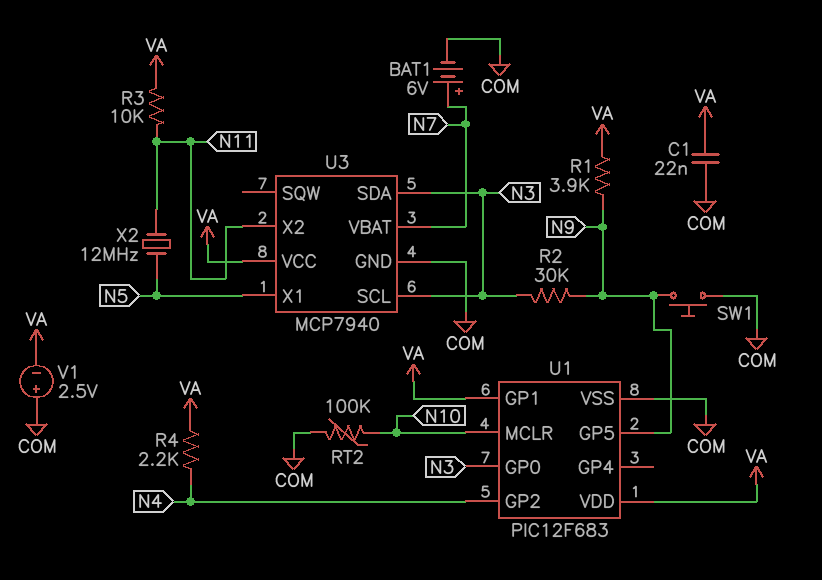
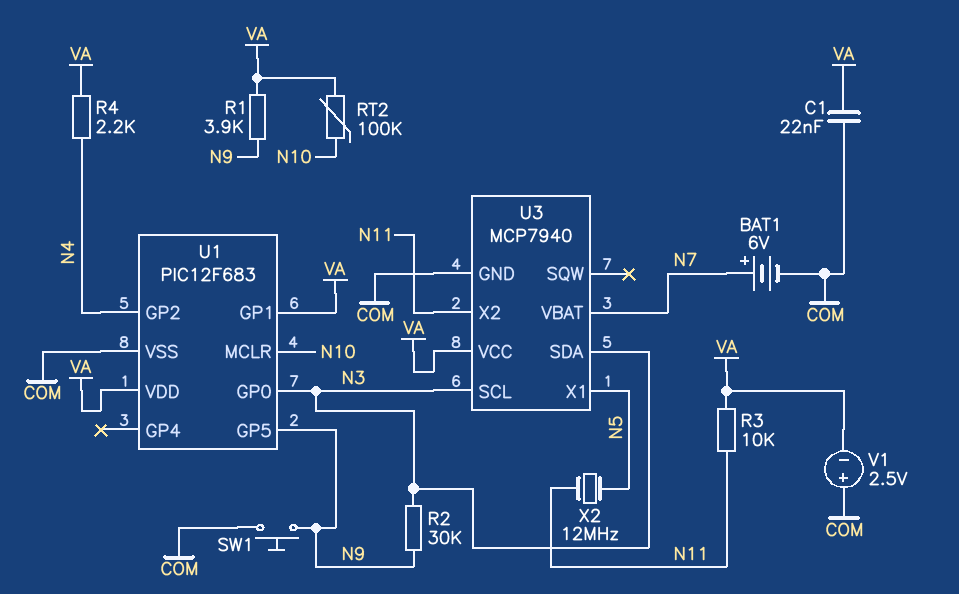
RT2: 100k (COM, N10) -> 100k (N10, VA)

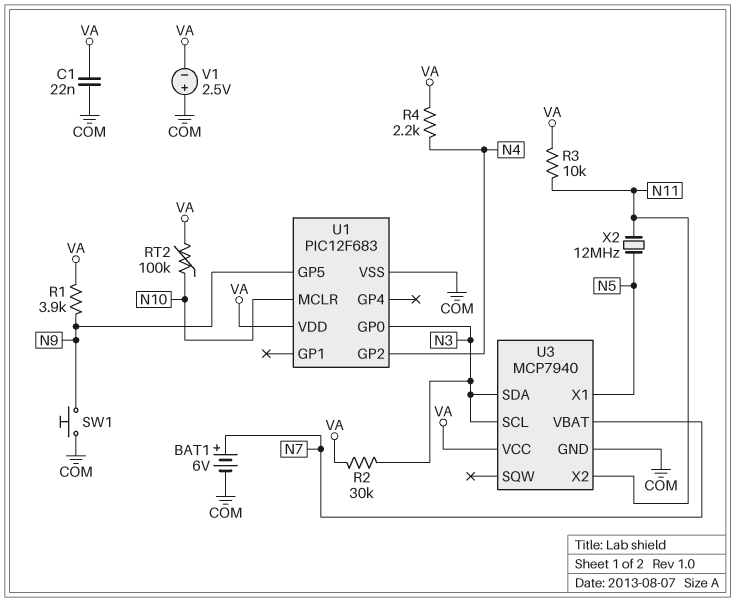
R2: 30k (N3, N9) -> 30k (N3, VA)
U1 pin GP1: VA -> none

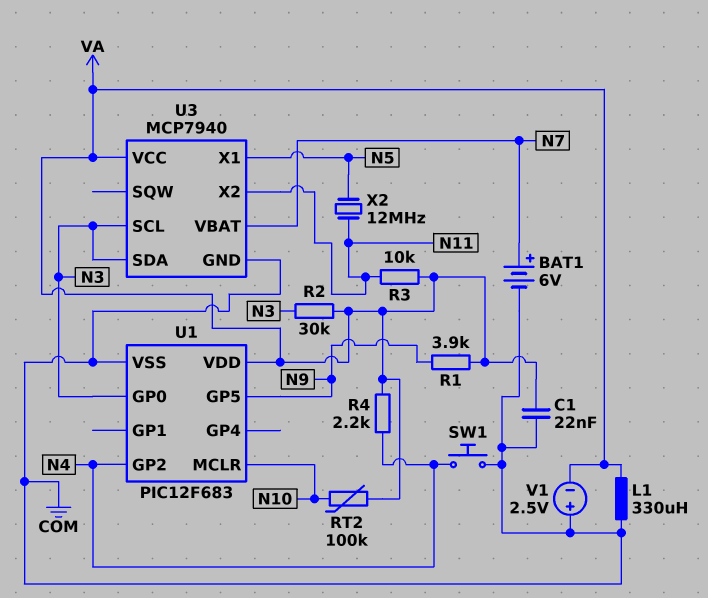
L1: none -> 330uH (COM, VA)
SW1: button (COM, N9) -> button (COM, N4)

